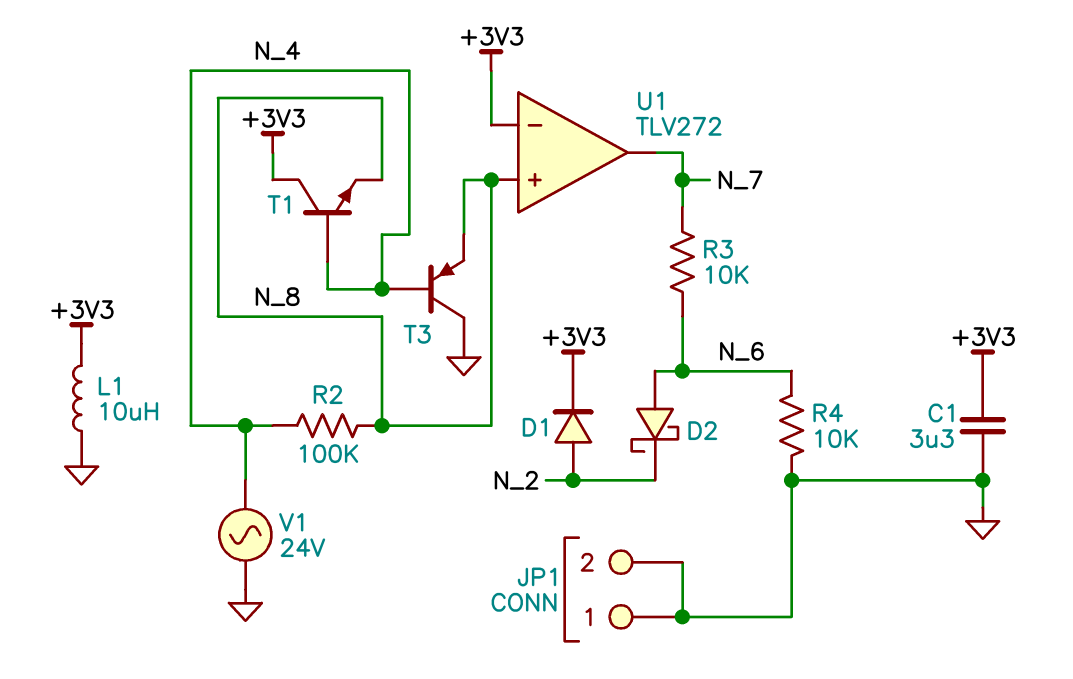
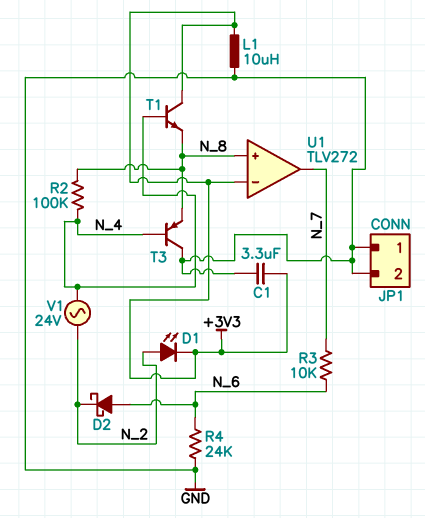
D1: diode (A N_2, K +3V3) -> LED (A N_2, K +3V3)
R4: 10k (GND, N_6) -> 24k (GND, N_6)
V1: AC 24V (GND, N_4) -> AC 24V (N_2, N_4)

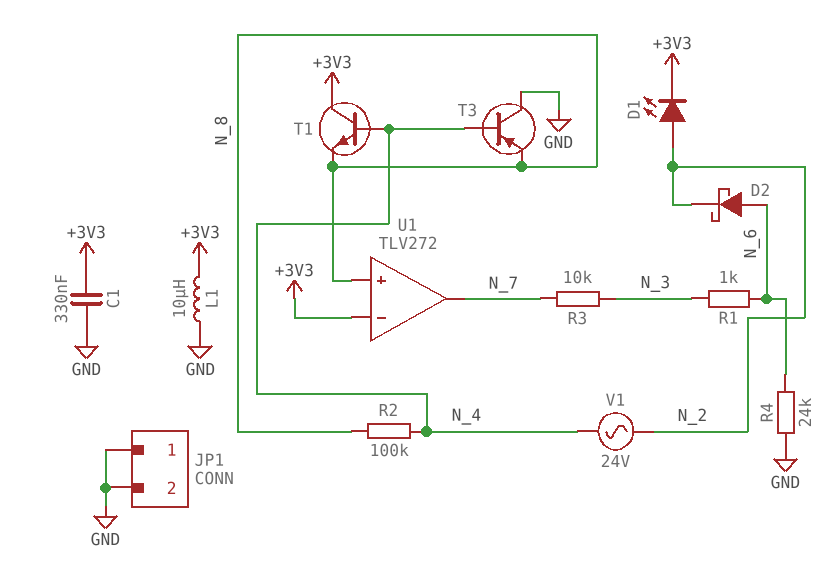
C1: 3.3uF (+3V3, GND) -> 330nF (+3V3, GND)
R1: none -> 1k (N_3, N_6)
R3: 10k (N_6, N_7) -> 10k (N_3, N_7)

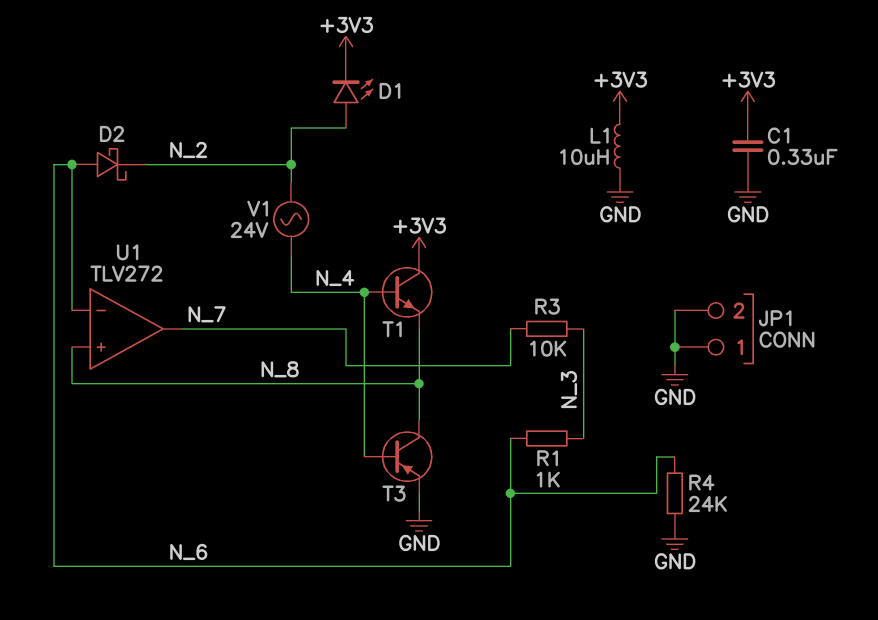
R2: 100k (N_4, N_8) -> none
T3: PNP (B N_4, C GND, E N_8) -> PNP (B N_4, C N_8, E GND)
U1 pin in-: +3V3 -> N_6

